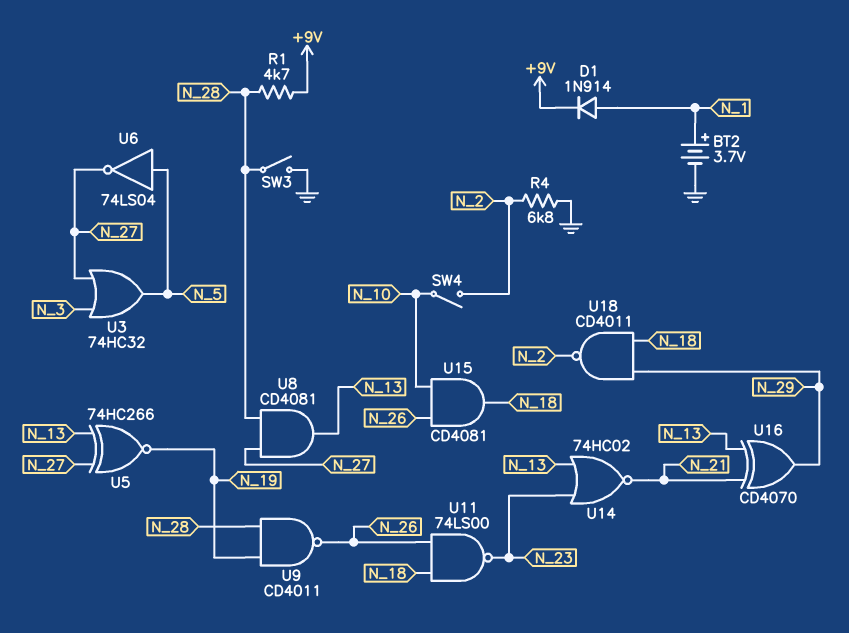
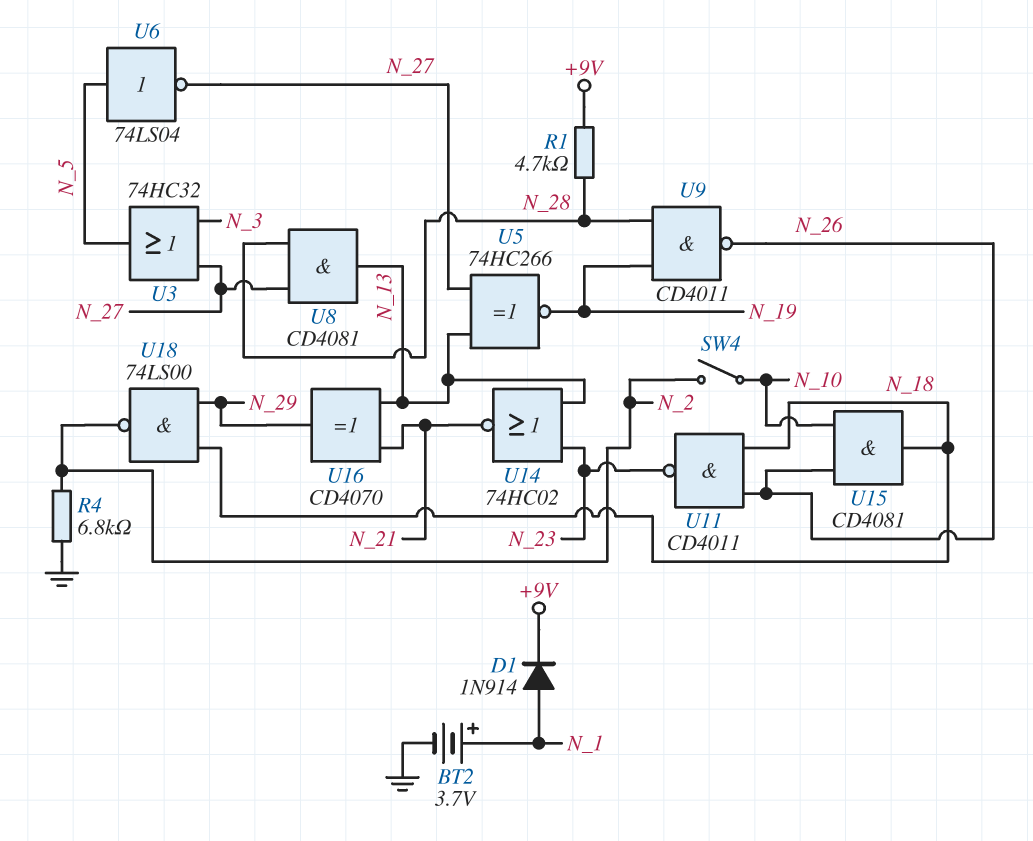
SW3: switch (GND, N_28) -> none
U11: NAND 74LS00 (in N_18, in N_26, out N_23) -> NAND CD4011 (in N_18, in N_26, out N_23)
U18: NAND CD4011 (in N_18, in N_29, out N_2) -> NAND 74LS00 (in N_18, in N_29, out N_2)

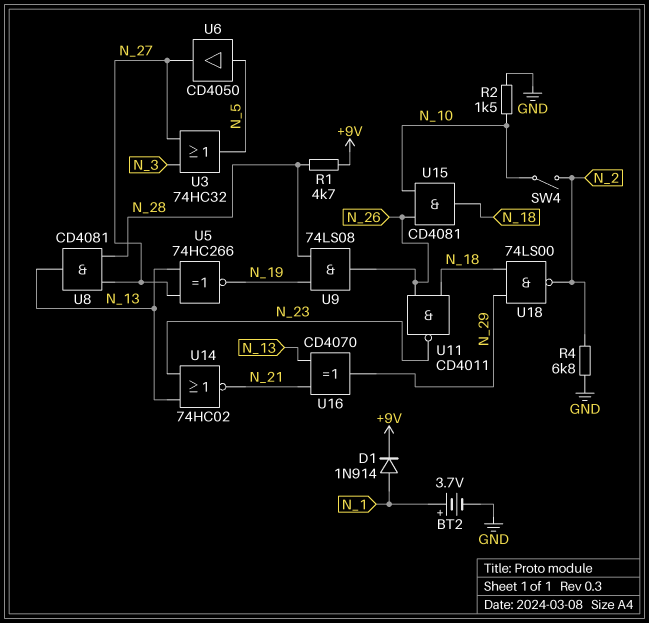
R2: none -> 1.5k (GND, N_10)
U6: NOT 74LS04 (in N_5, out N_27) -> buffer CD4050 (in N_5, out N_27)
U9: NAND CD4011 (in N_19, in N_28, out N_26) -> AND 74LS08 (in N_19, in N_28, out N_26)

